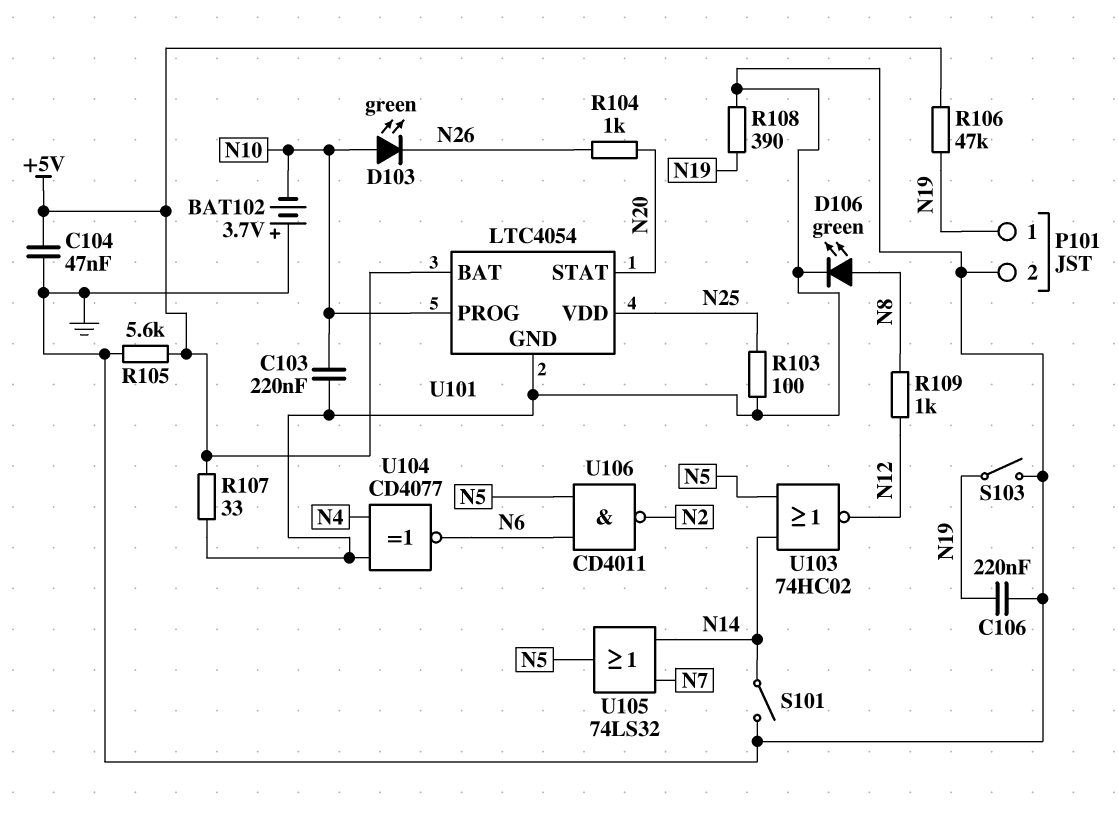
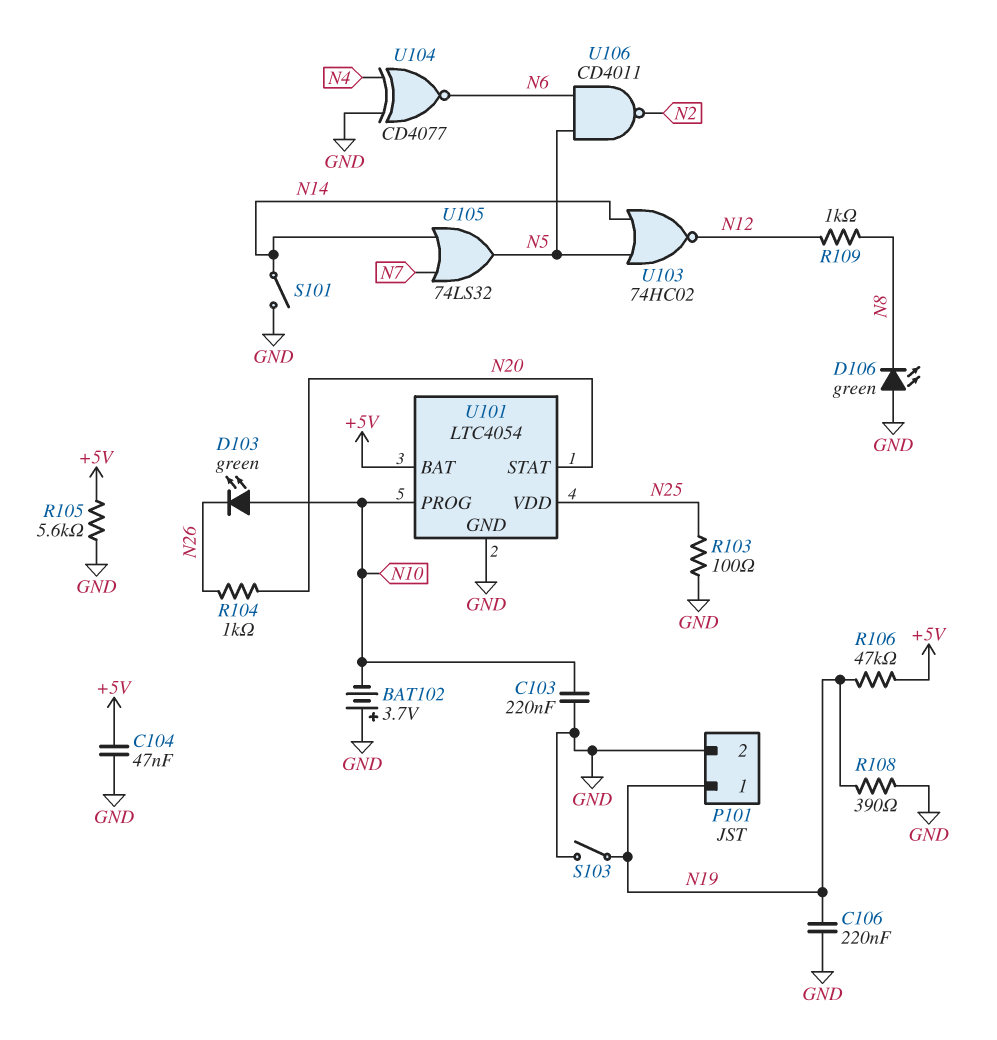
D106: LED green (A N8, K GND) -> LED green (A GND, K N8)
R107: 33 (+5V, GND) -> none

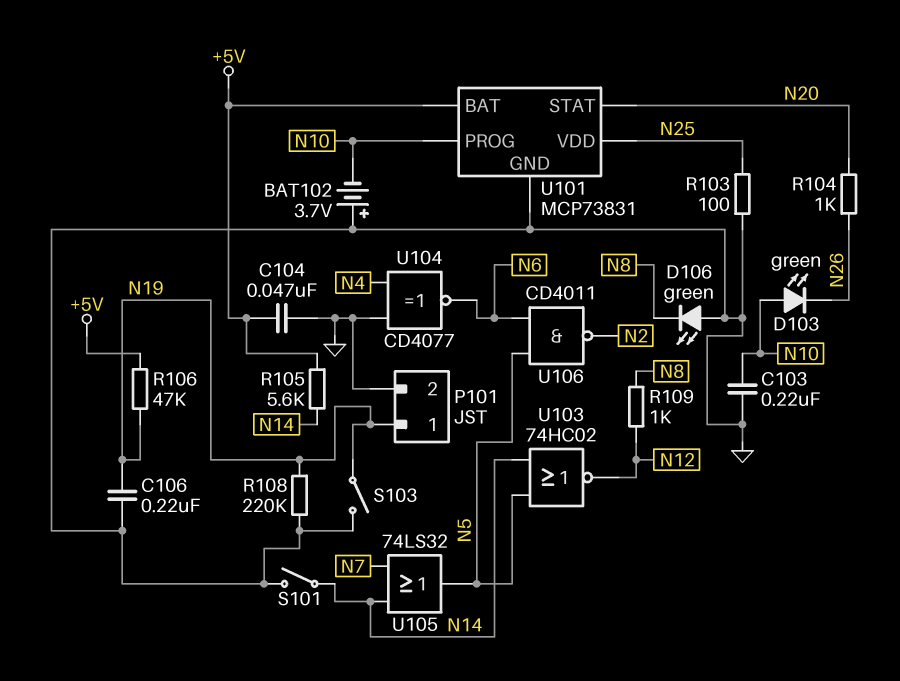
R105: 5.6k (+5V, GND) -> 5.6k (+5V, N14)
R108: 390 (GND, N19) -> 220k (GND, N19)
U101: LTC4054 -> MCP73831

